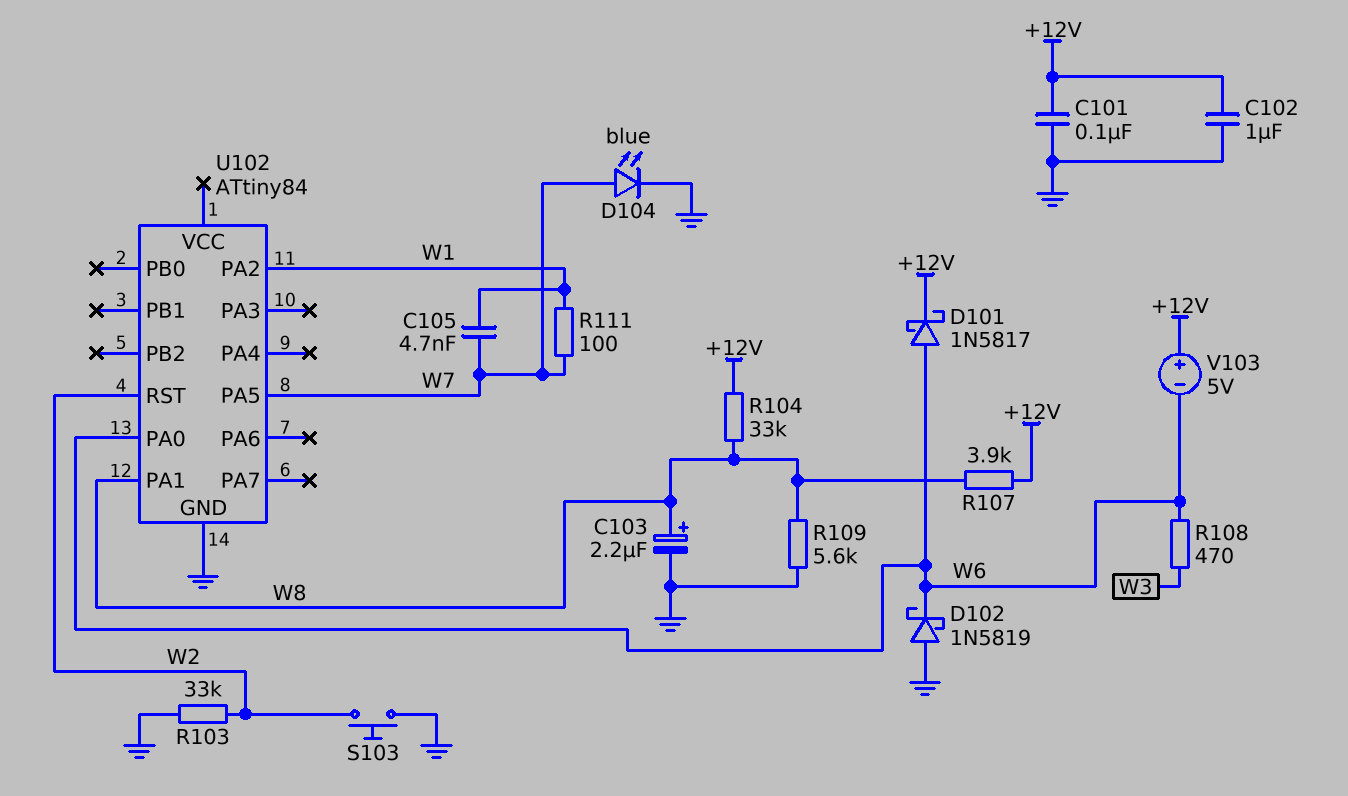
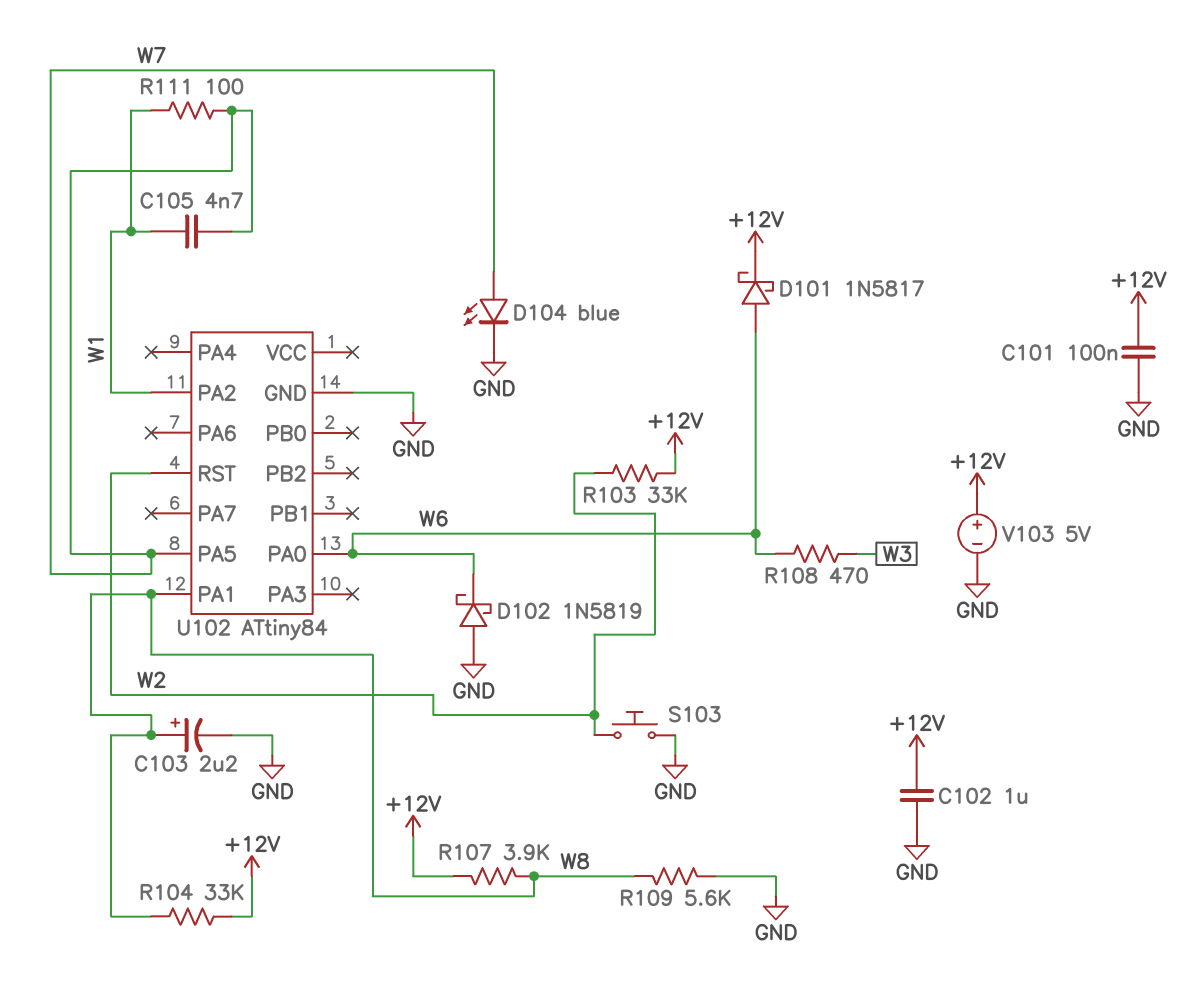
R103: 33k (GND, W2) -> 33k (+12V, W2)
V103: 5V (plus +12V, minus W6) -> 5V (plus +12V, minus GND)

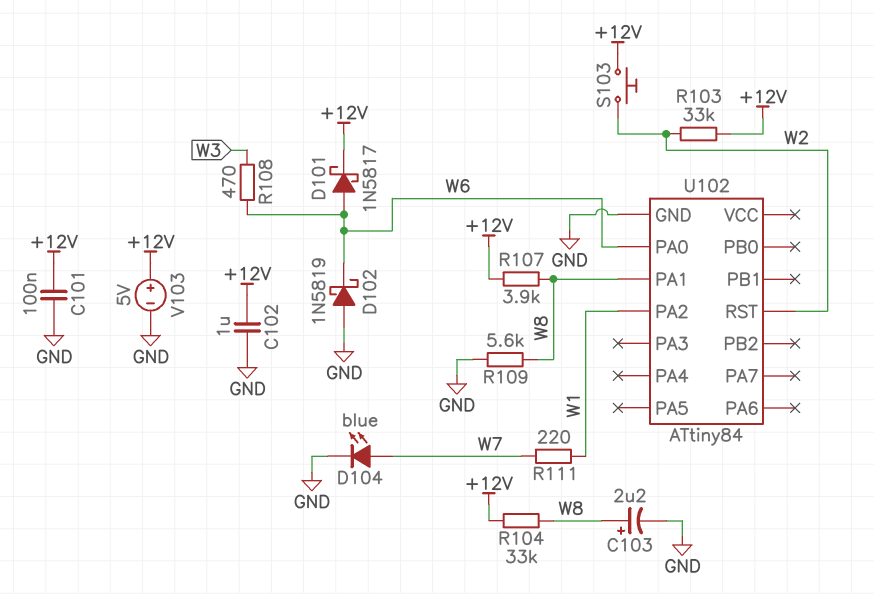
C105: 4.7nF (W1, W7) -> none
R111: 100 (W1, W7) -> 220 (W1, W7)
S103: button (GND, W2) -> button (+12V, W2)
U102 pin PA5: W7 -> none

